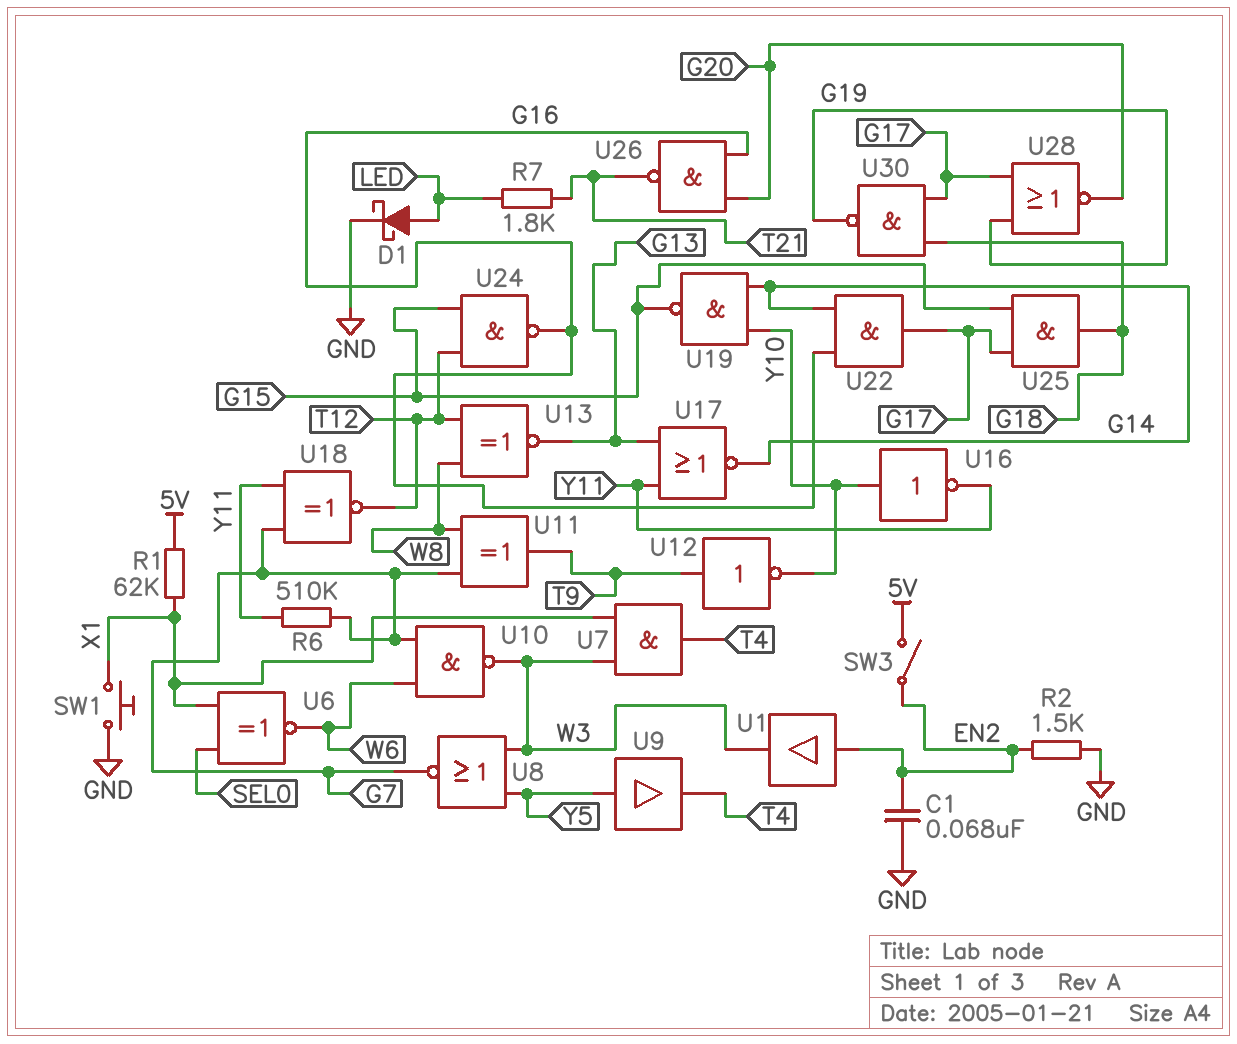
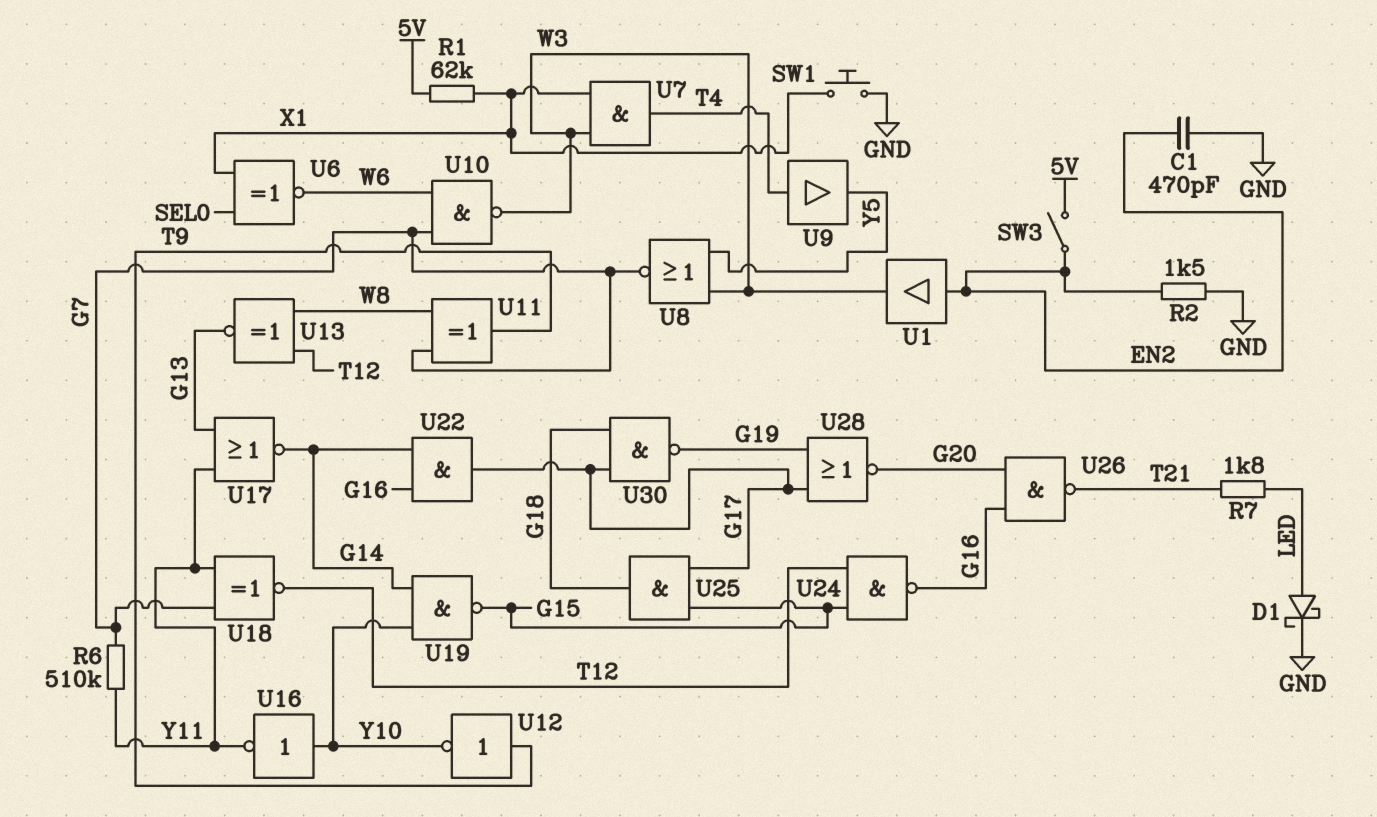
C1: 68nF (EN2, GND) -> 470pF (EN2, GND)
U9: buffer (in Y5, out T4) -> buffer (in T4, out Y5)

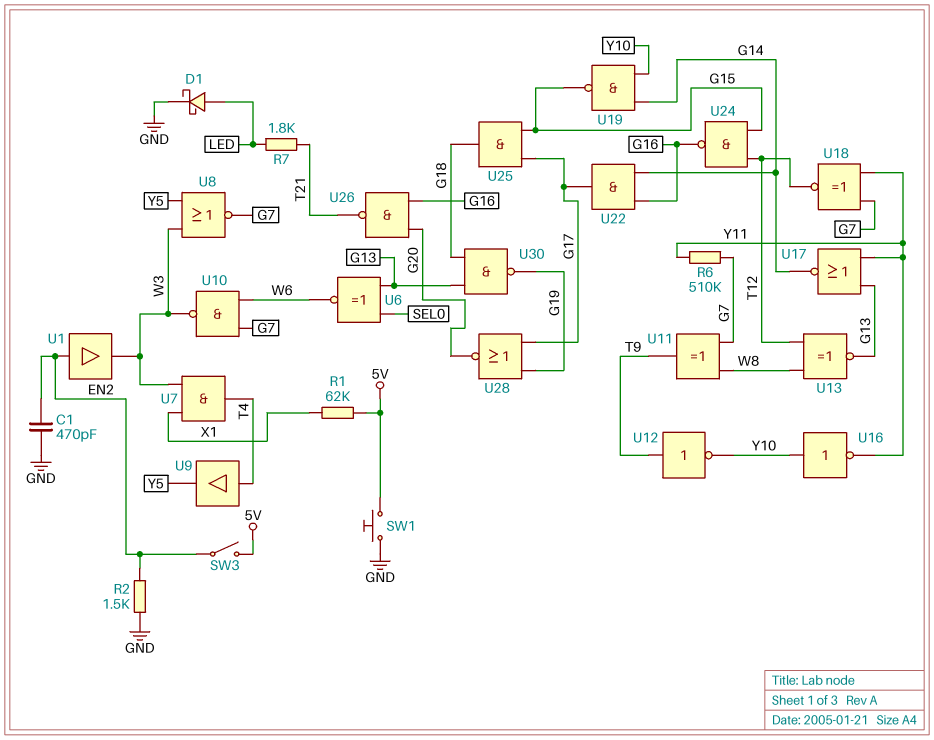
SW1: button (GND, X1) -> button (5V, GND)
U6: XNOR (in SEL0, in X1, out W6) -> XNOR (in G13, in SEL0, out W6)
U30: NAND (in G17, in G18, out G19) -> NAND (in G13, in G18, out G19)

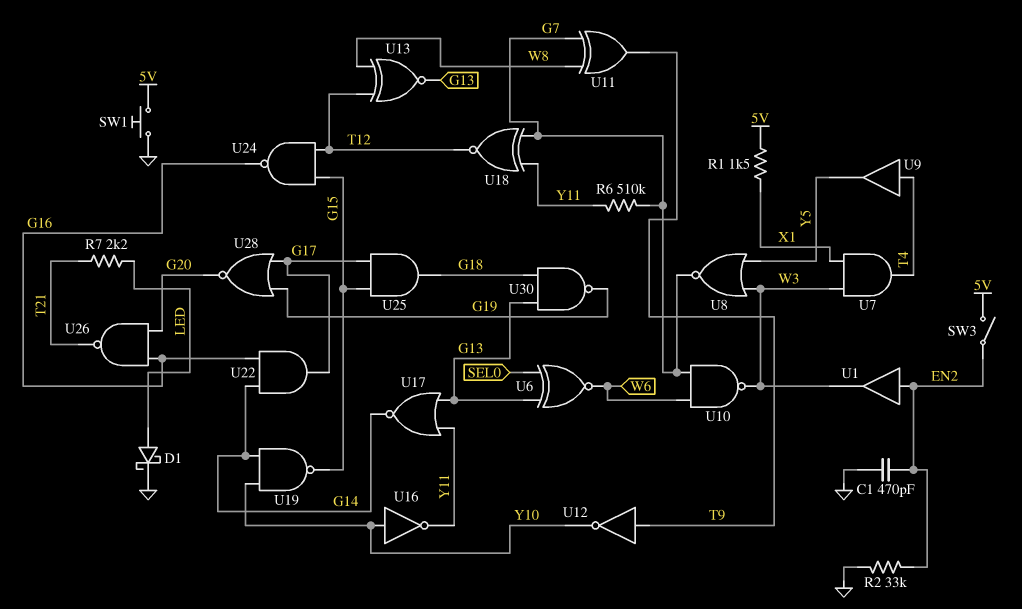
R1: 62k (5V, X1) -> 1.5k (5V, X1)
R2: 1.5k (EN2, GND) -> 33k (EN2, GND)
R7: 1.8k (LED, T21) -> 2.2k (LED, T21)

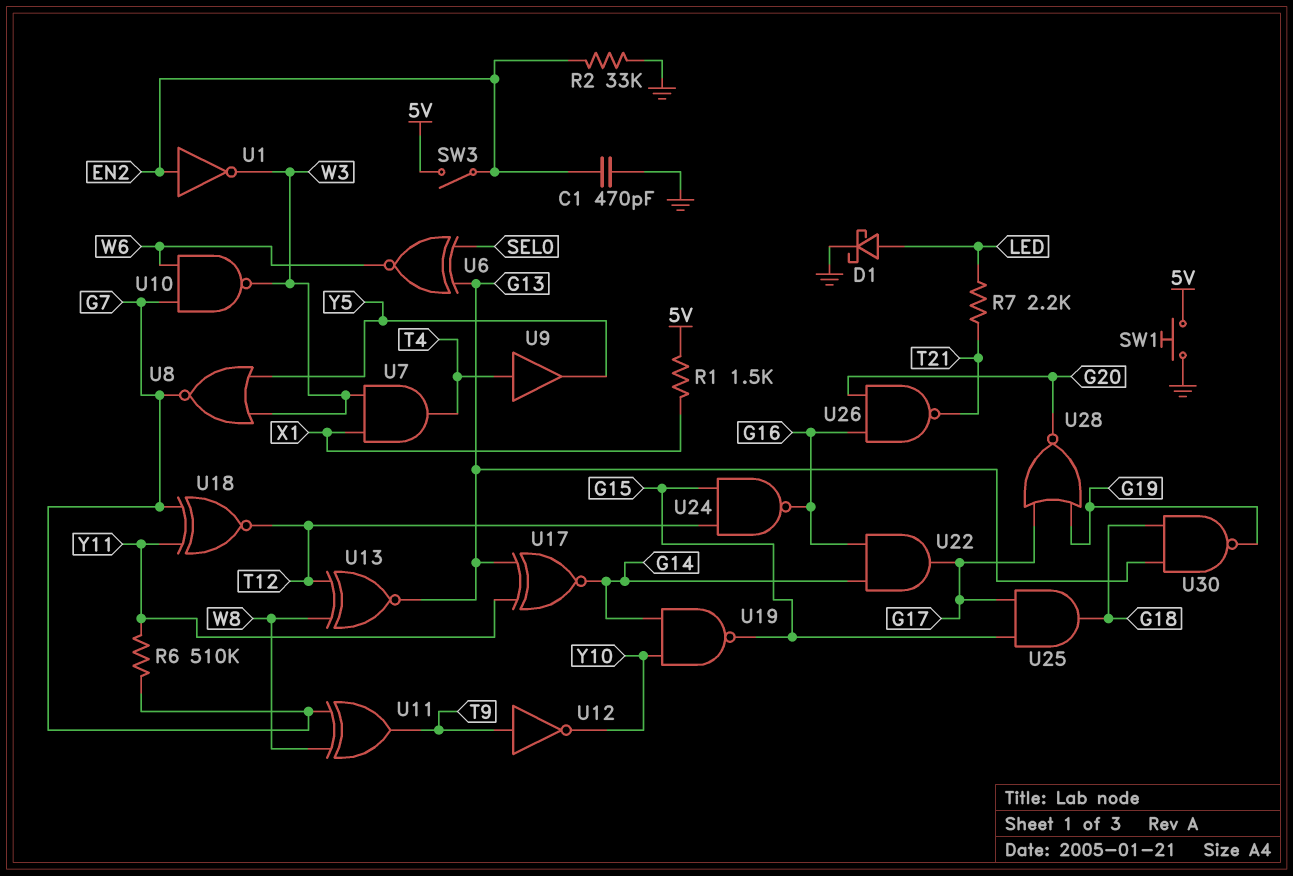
U1: buffer (in EN2, out W3) -> NOT (in EN2, out W3)
U16: NOT (in Y10, out Y11) -> none
U17: NOR (in G13, in Y11, out G14) -> XNOR (in G13, in Y11, out G14)

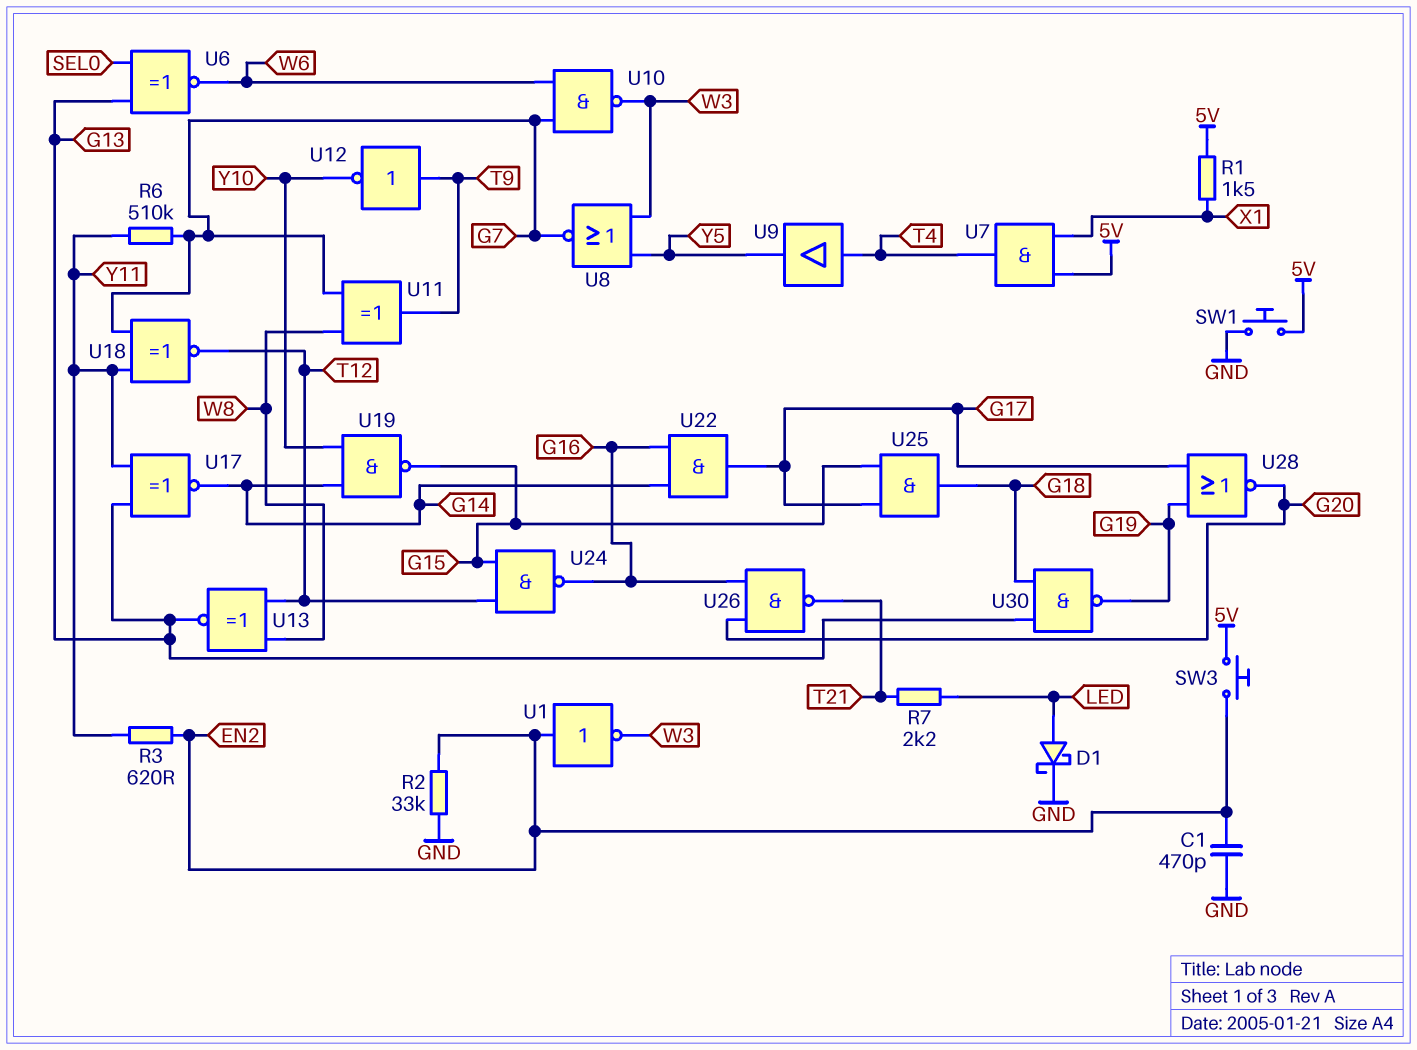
R3: none -> 620 (EN2, Y11)
SW3: switch (5V, EN2) -> button (5V, EN2)
U7: AND (in W3, in X1, out T4) -> AND (in 5V, in X1, out T4)

